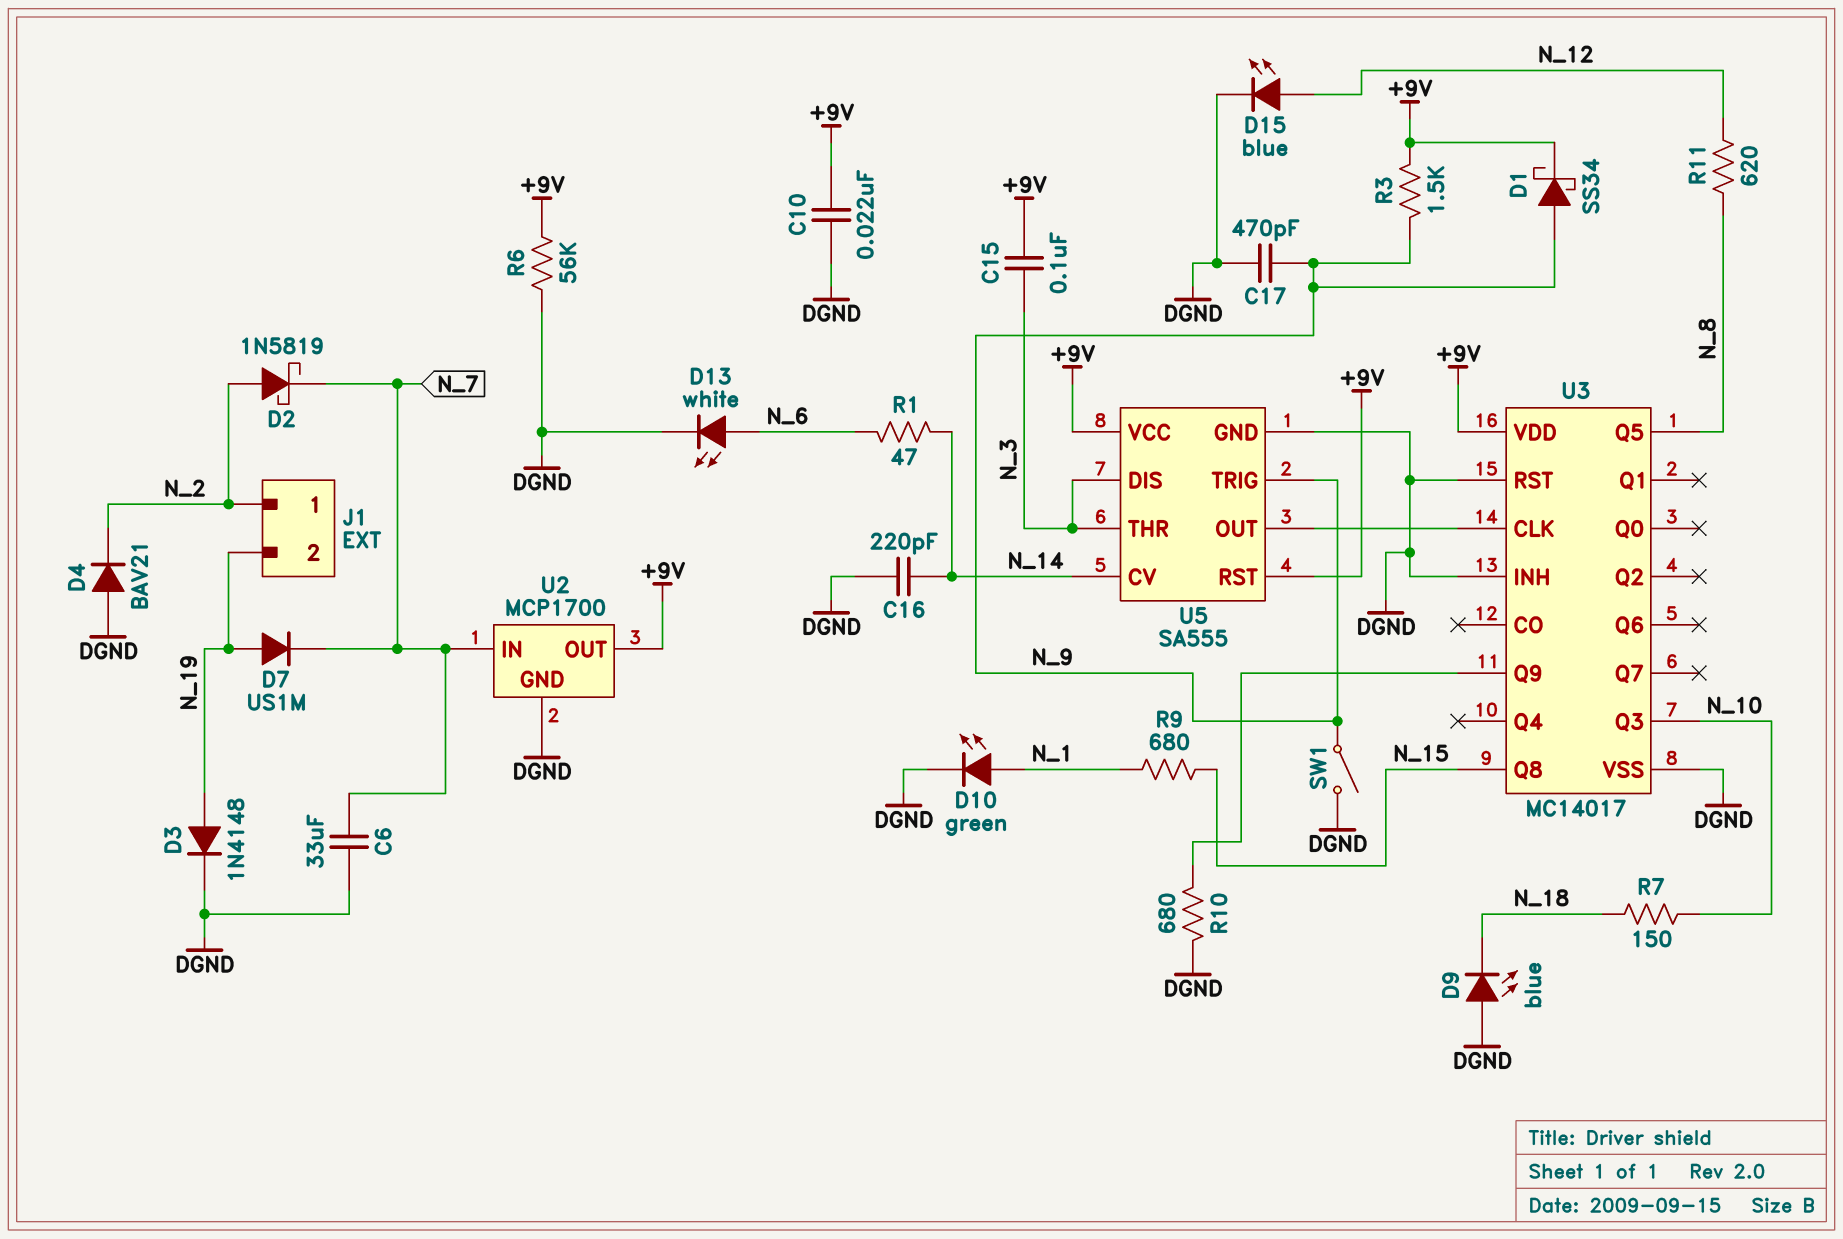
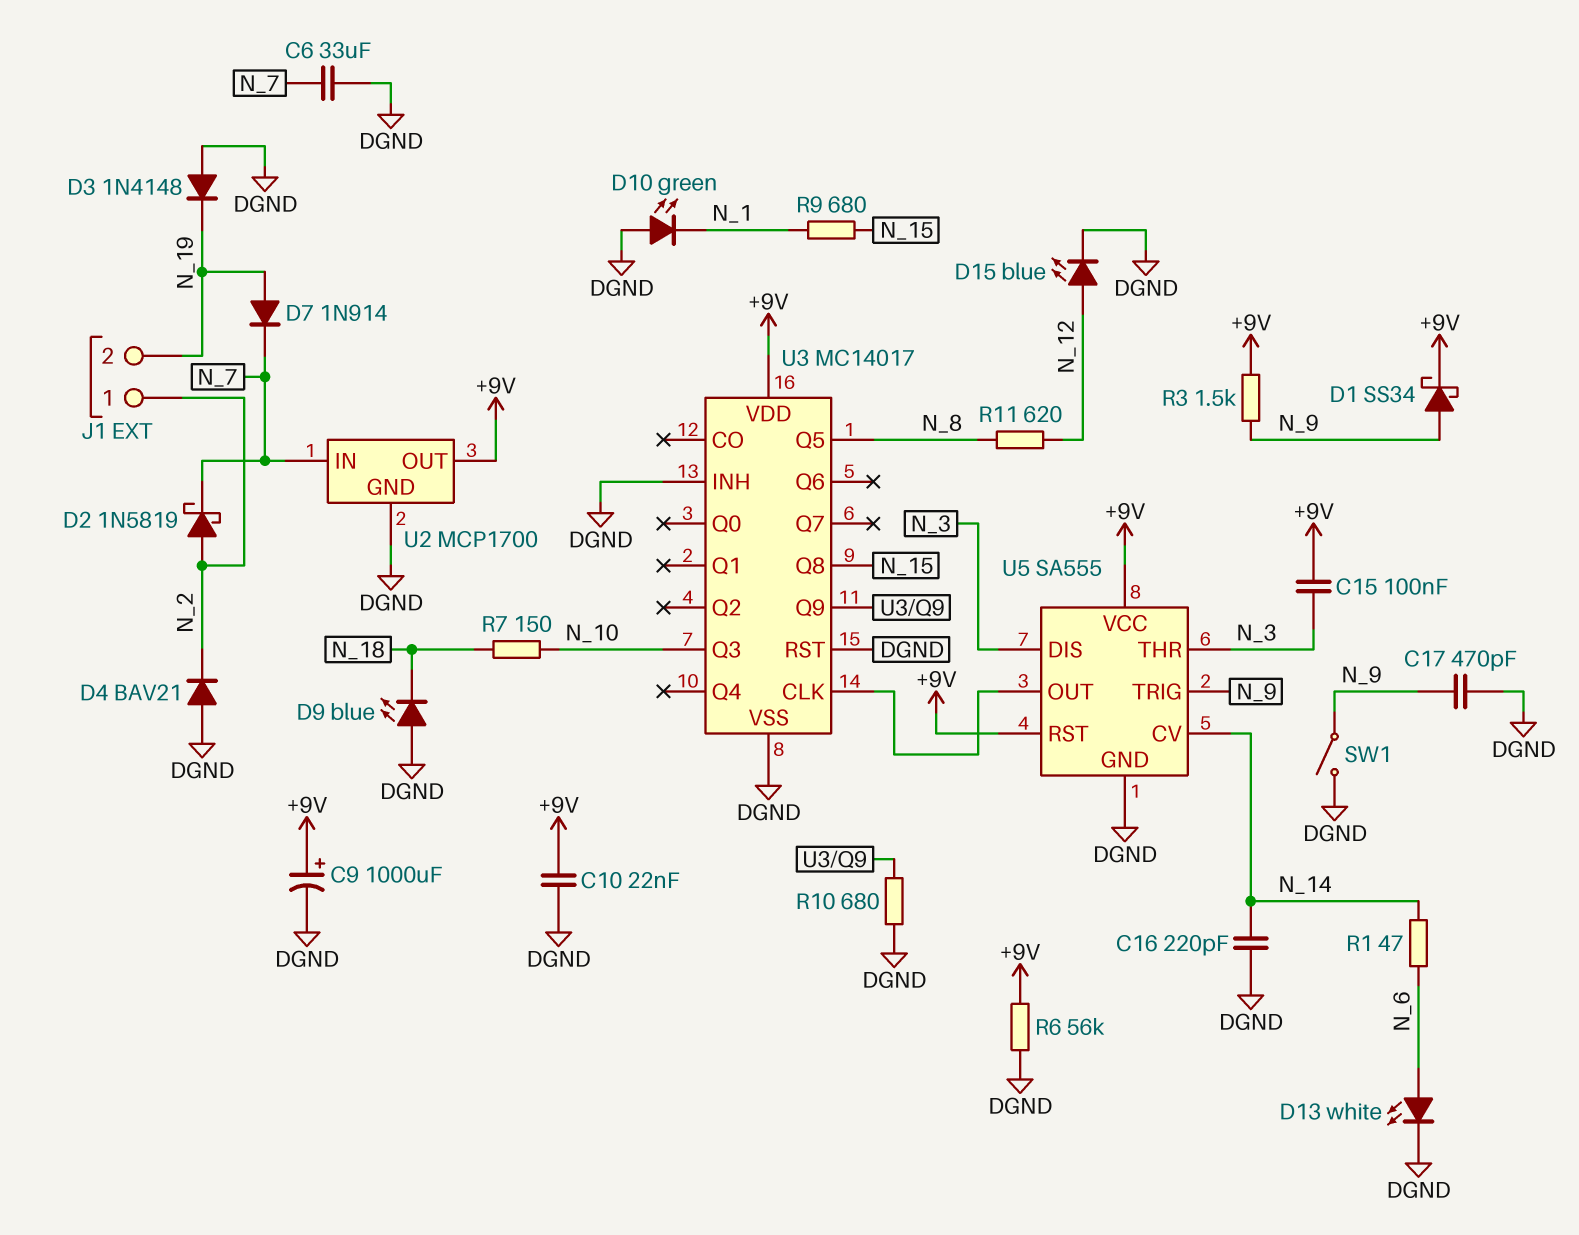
C9: none -> 1000uF (plus +9V, minus DGND)
D3: diode 1N4148 (A N_19, K DGND) -> diode 1N4148 (A DGND, K N_19)
D7: diode US1M (A N_19, K N_7) -> diode 1N914 (A N_19, K N_7)
D10: LED green (A N_1, K DGND) -> LED green (A DGND, K N_1)

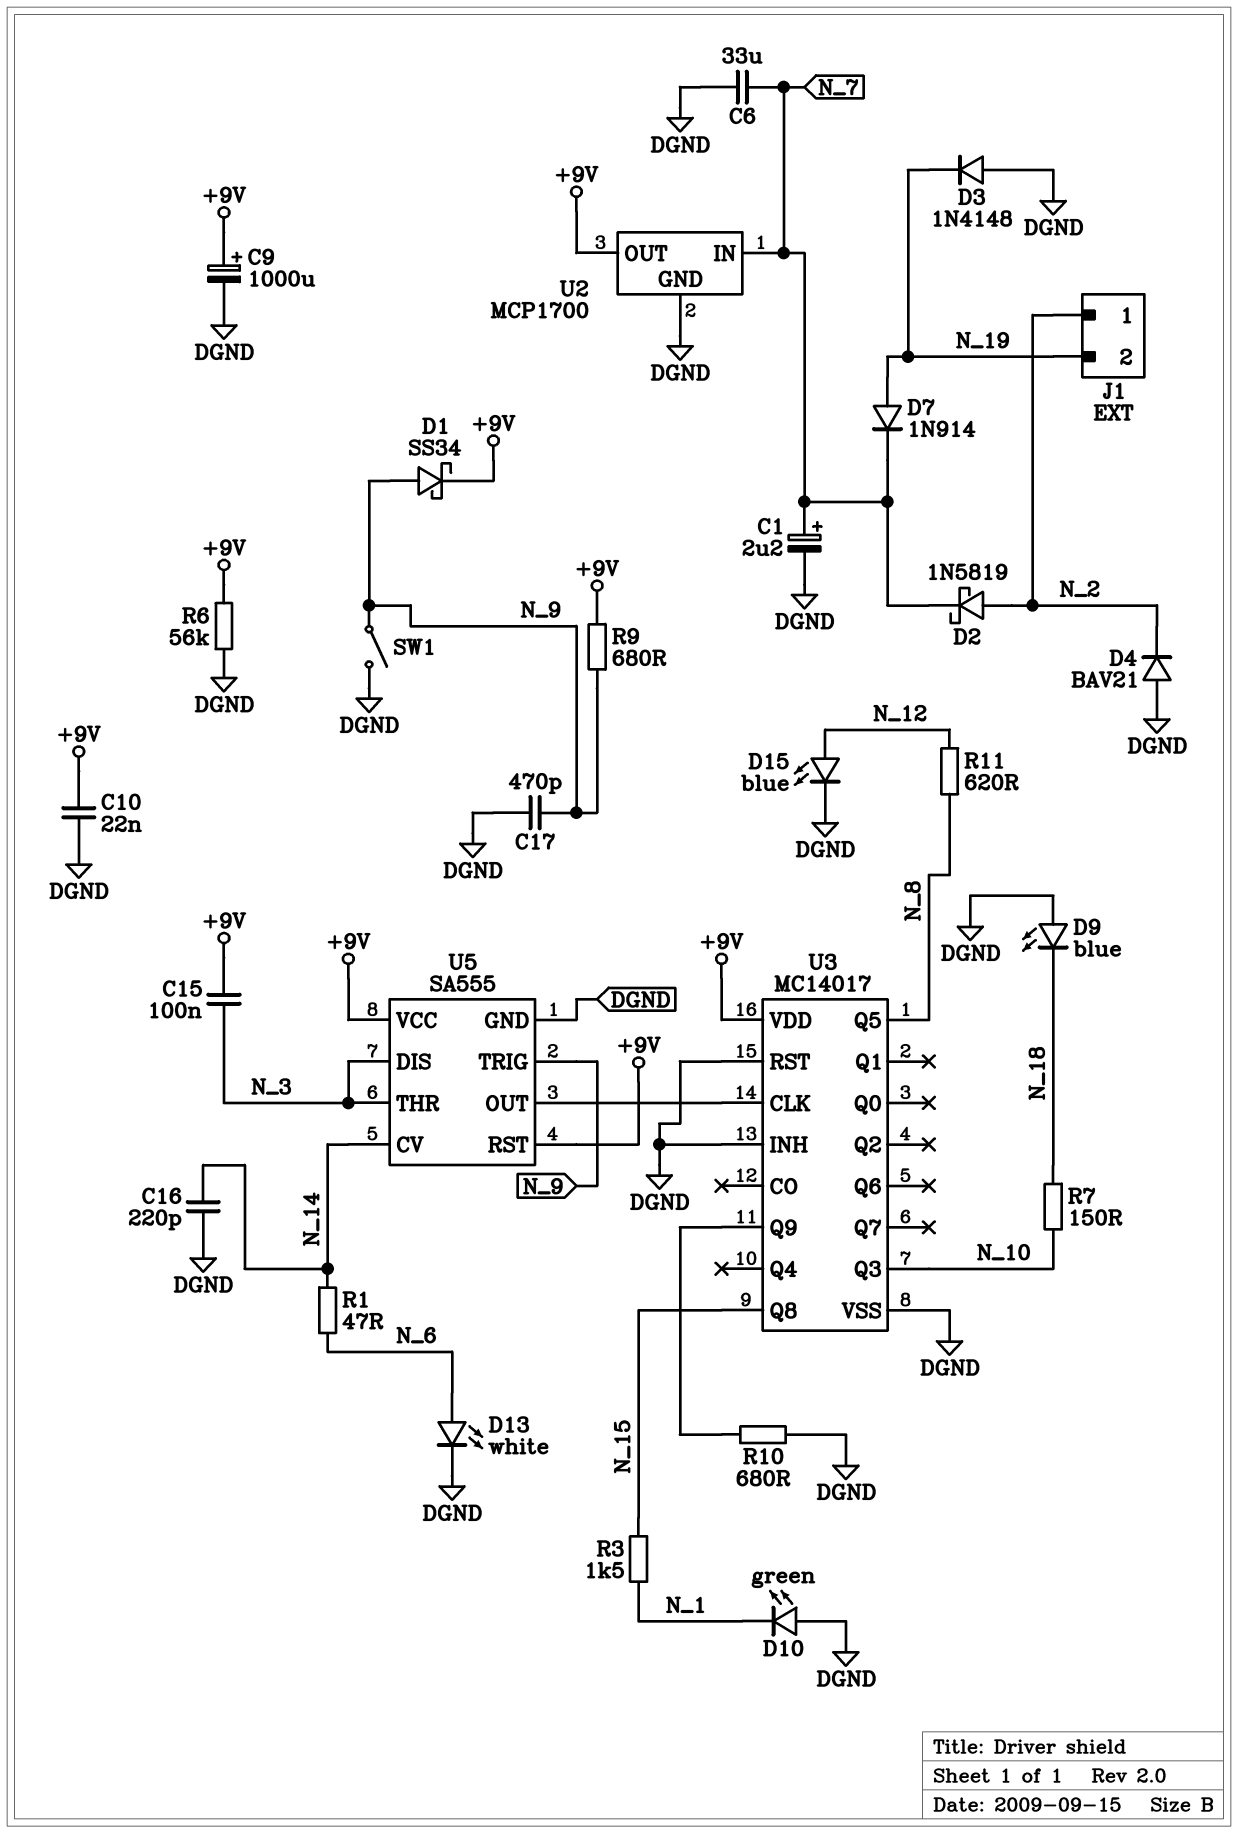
C1: none -> 2.2uF (plus N_7, minus DGND)
R3: 1.5k (+9V, N_9) -> 1.5k (N_1, N_15)
R9: 680 (N_1, N_15) -> 680 (+9V, N_9)

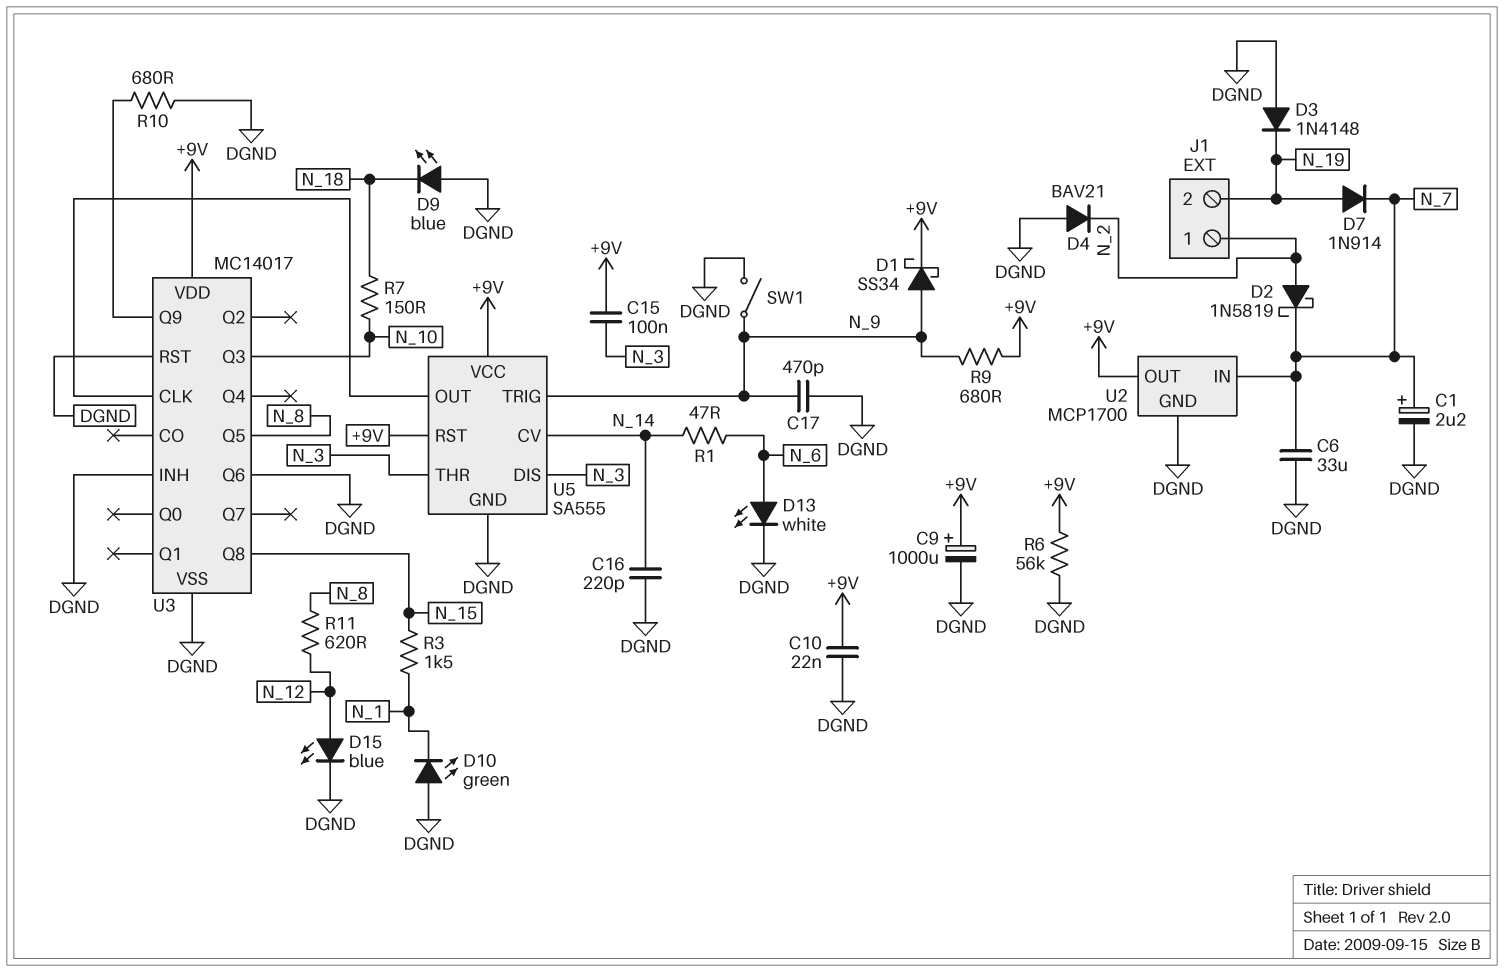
U3 pin Q6: none -> DGND

